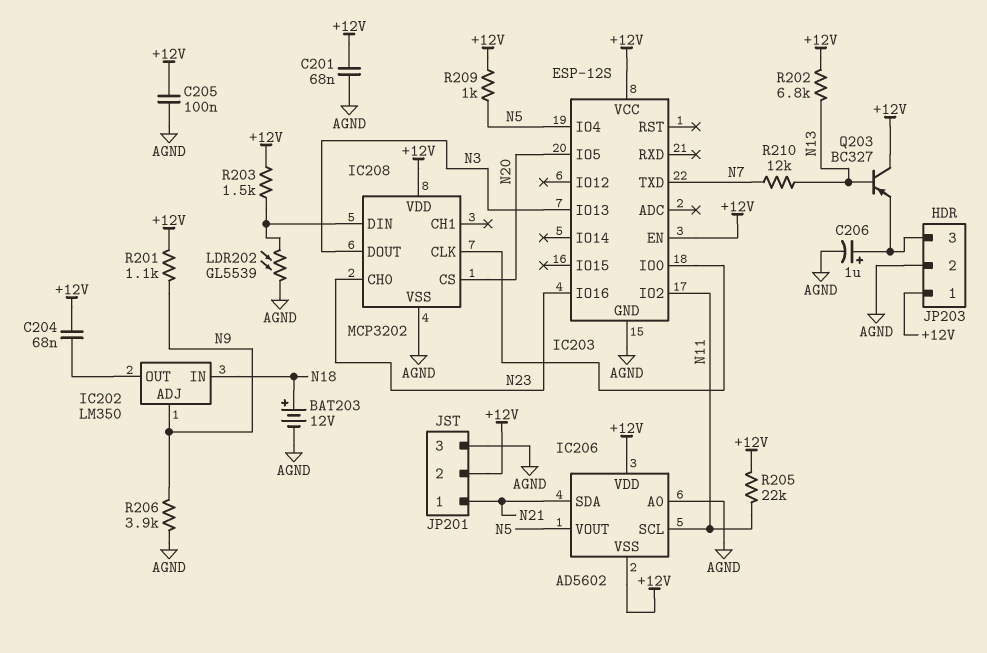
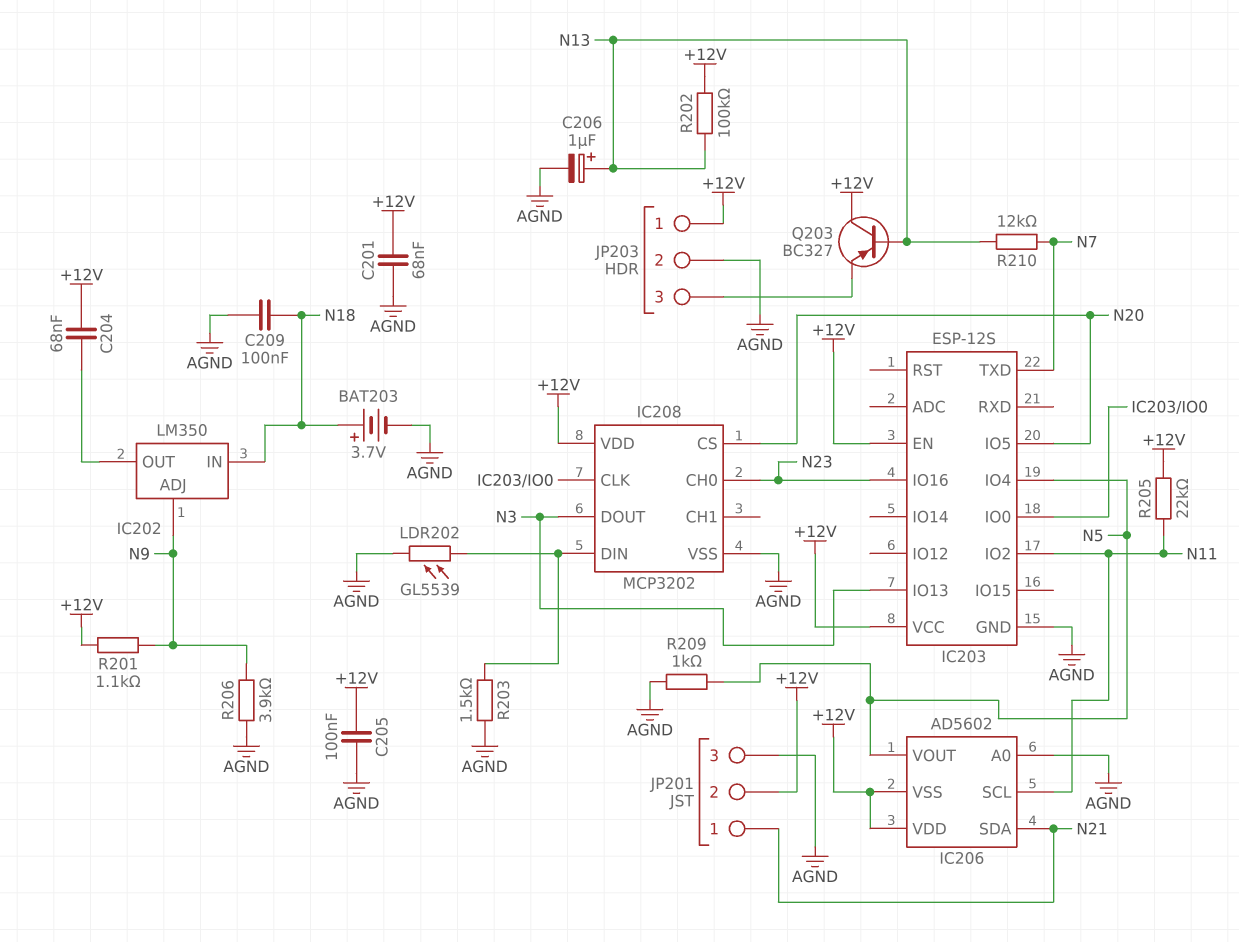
BAT203: 12V (plus N18, minus AGND) -> 3.7V (plus N18, minus AGND)
C206: 1uF (plus JP203/3, minus AGND) -> 1uF (plus N13, minus AGND)
C209: none -> 100nF (AGND, N18)
R202: 6.8k (+12V, N13) -> 100k (+12V, N13)
R203: 1.5k (+12V, IC208/DIN) -> 1.5k (AGND, IC208/DIN)
R209: 1k (+12V, N5) -> 1k (AGND, N5)

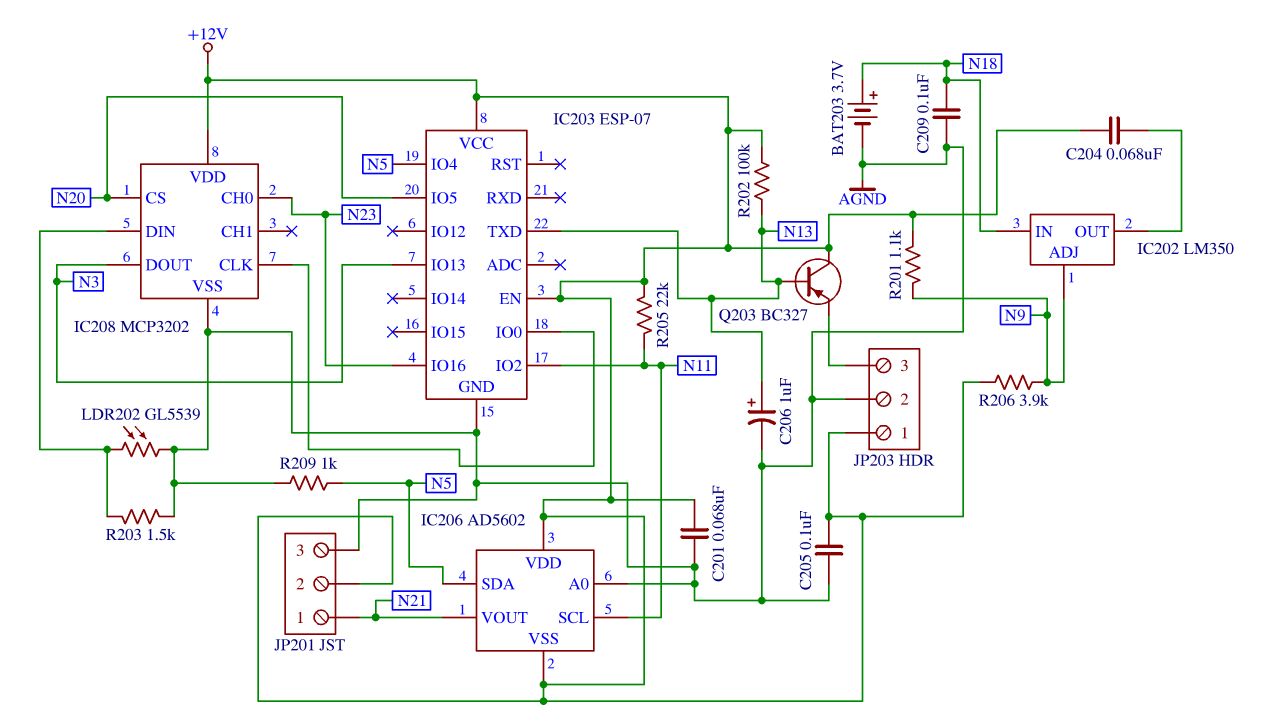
IC203: ESP-12S -> ESP-07
IC203 pin TXD: N7 -> N13
IC206 pin SDA: N21 -> N5
IC206 pin VOUT: N5 -> N21
R206: 3.9k (AGND, N9) -> 3.9k (+12V, N9)
R210: 12k (N7, N13) -> none

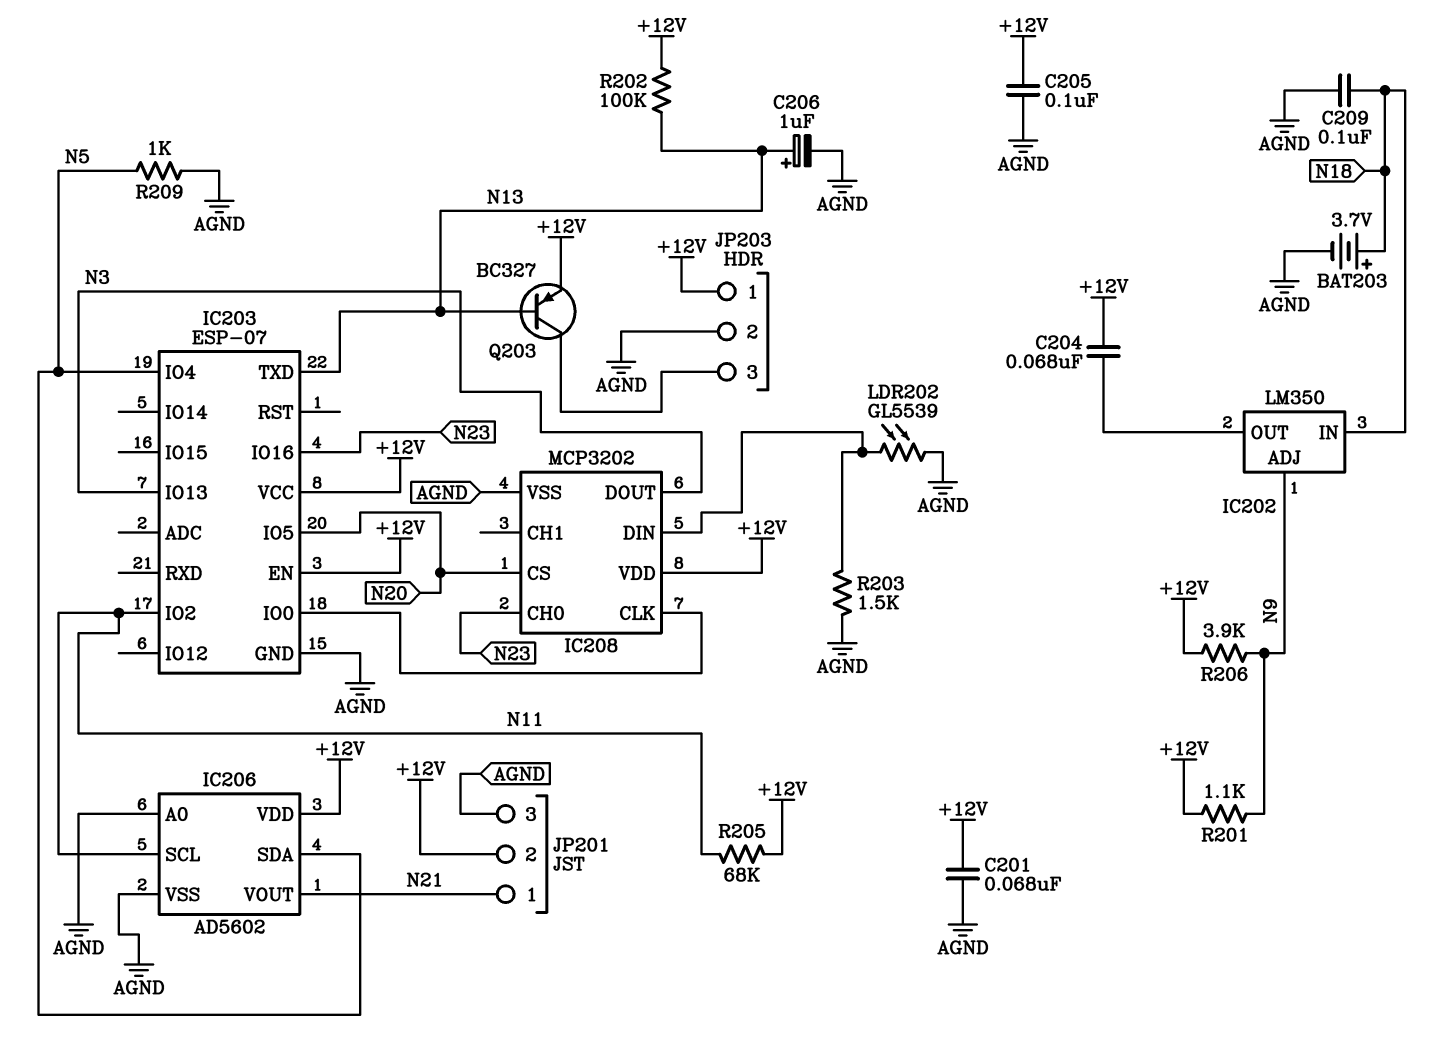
IC206 pin VSS: +12V -> AGND
Q203: PNP BC327 (B N13, C +12V, E JP203/3) -> PNP BC327 (B N13, C JP203/3, E +12V)
R205: 22k (+12V, N11) -> 68k (+12V, N11)

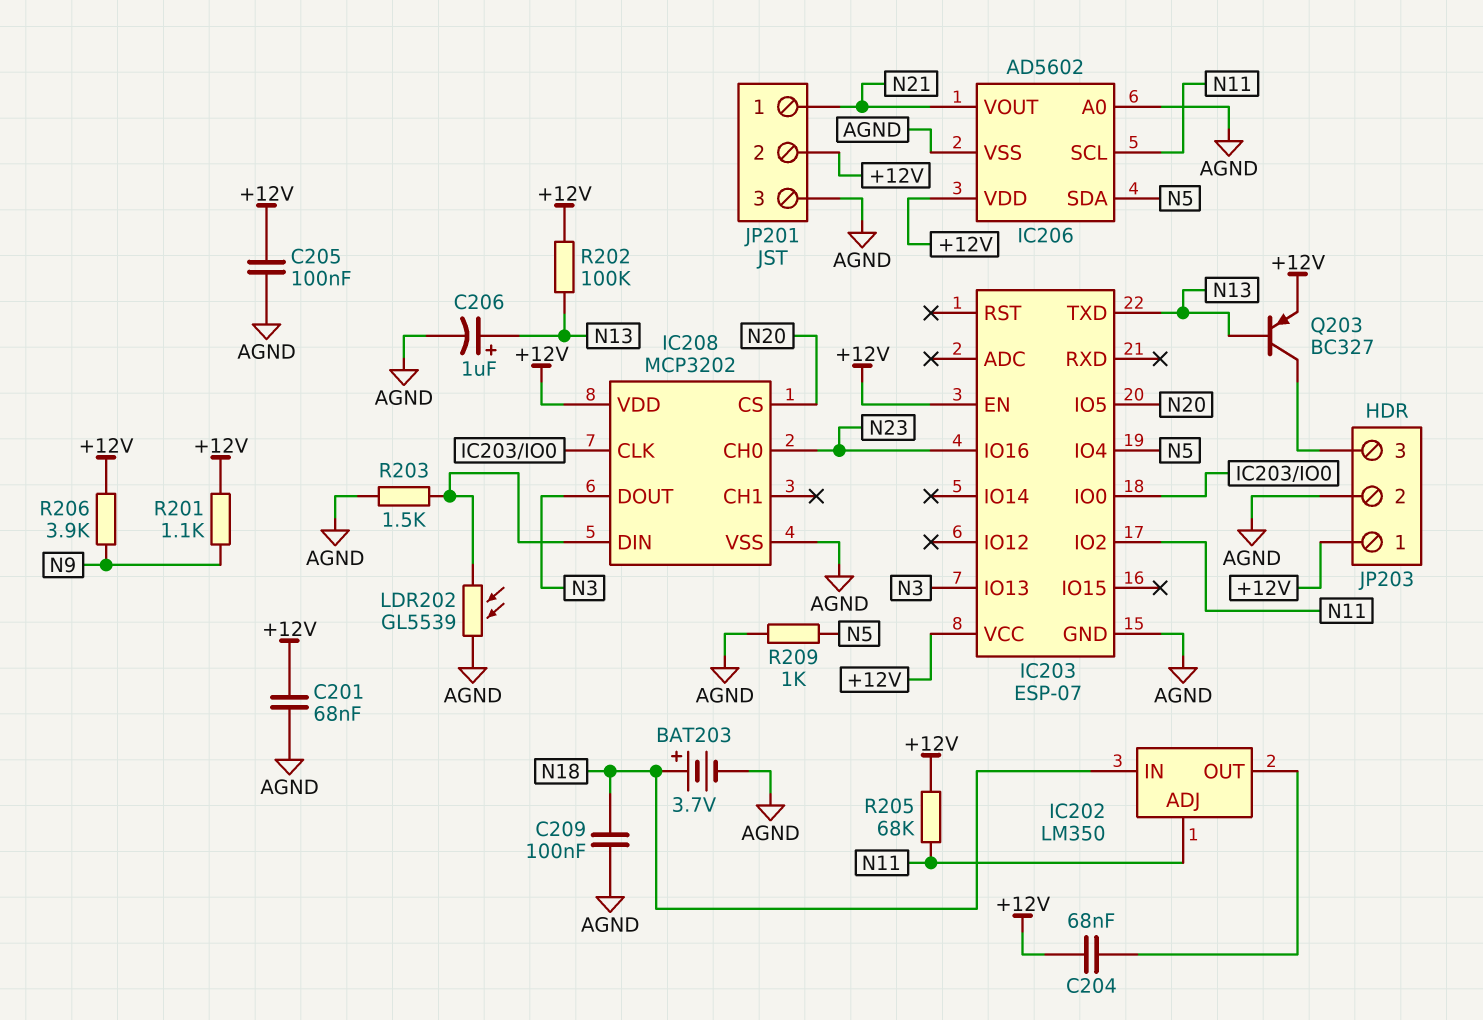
IC202 pin ADJ: N9 -> N11

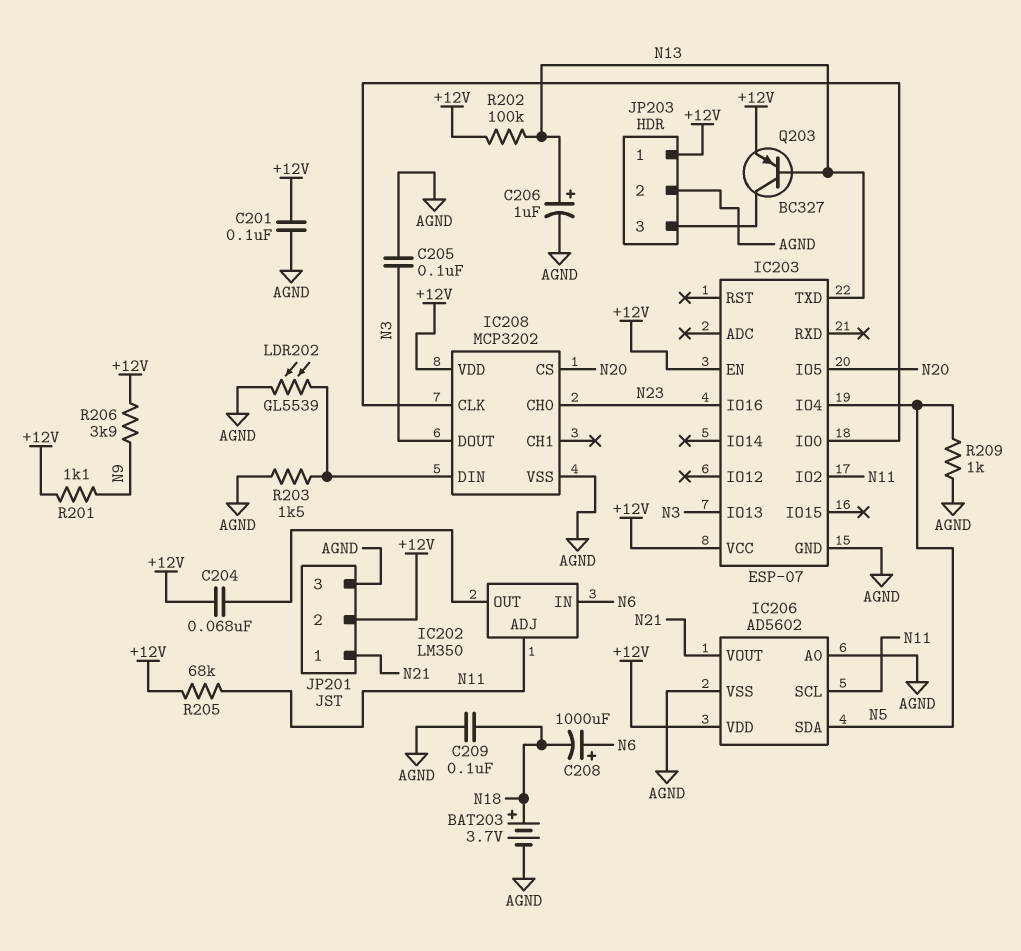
C201: 68nF (+12V, AGND) -> 100nF (+12V, AGND)
C205: 100nF (+12V, AGND) -> 100nF (AGND, N3)
C208: none -> 1000uF (plus N6, minus N18)
IC202 pin IN: N18 -> N6

